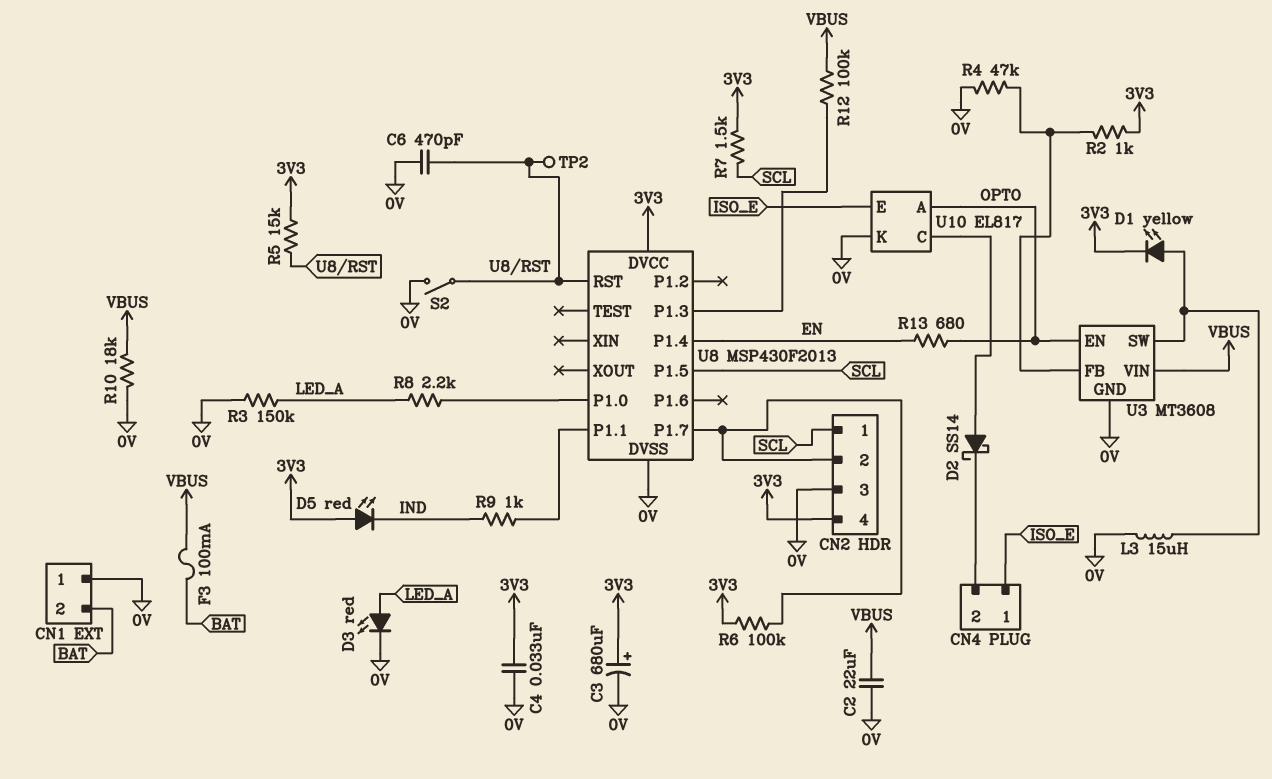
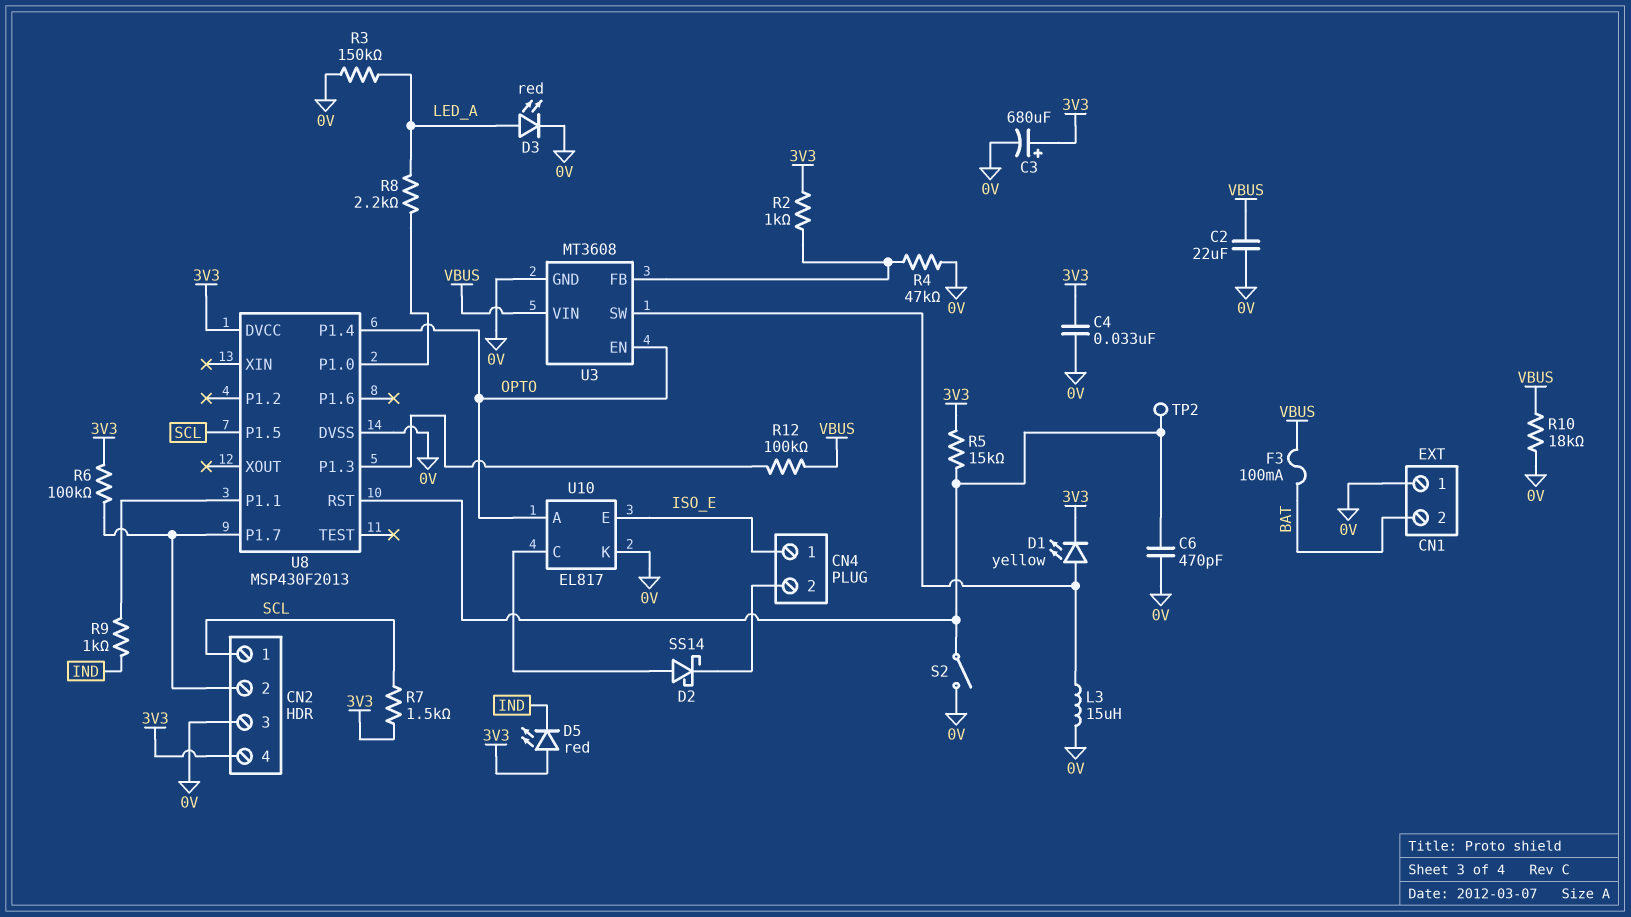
R13: 680 (EN, OPTO) -> none
U8 pin P1.4: EN -> OPTO

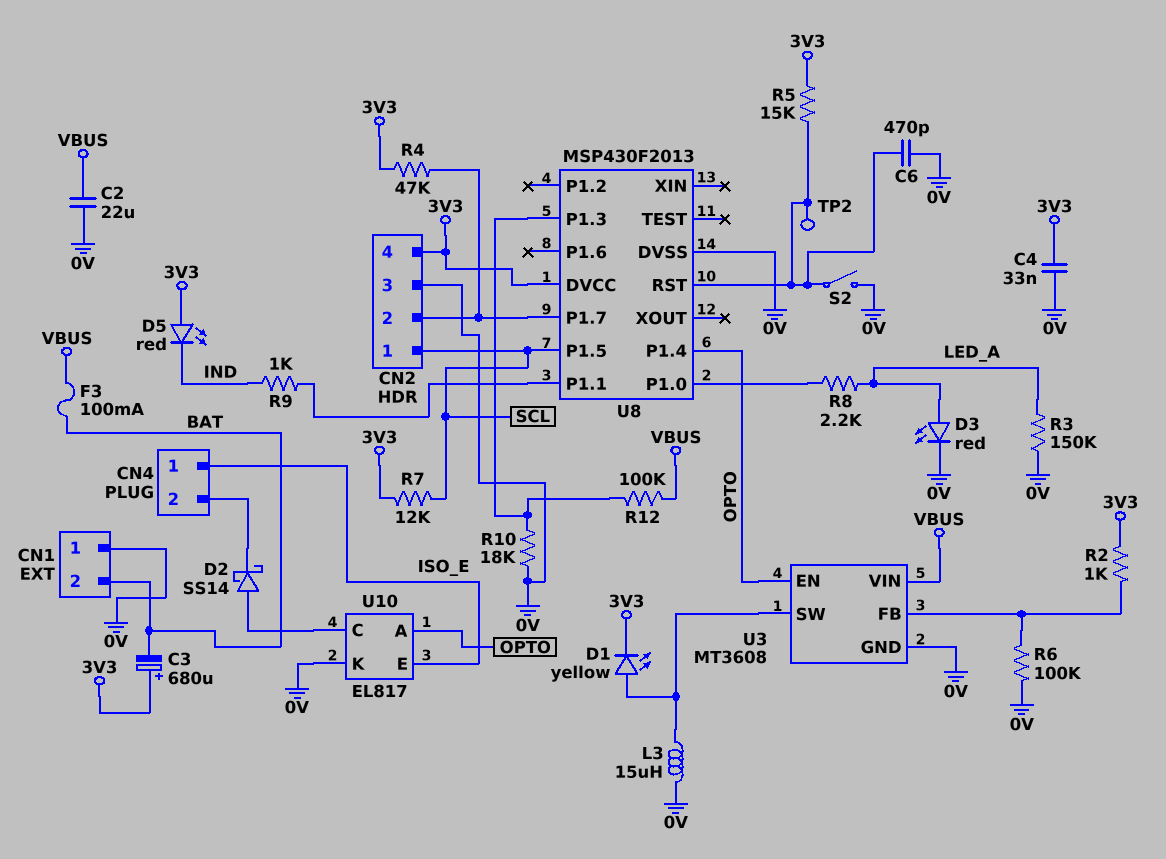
C3: 680uF (plus 3V3, minus 0V) -> 680uF (plus 3V3, minus BAT)
R4: 47k (0V, U3/FB) -> 47k (3V3, CN2/2)
R6: 100k (3V3, CN2/2) -> 100k (0V, U3/FB)
R7: 1.5k (3V3, SCL) -> 12k (3V3, SCL)
R10: 18k (0V, VBUS) -> 18k (0V, U8/P1.3)

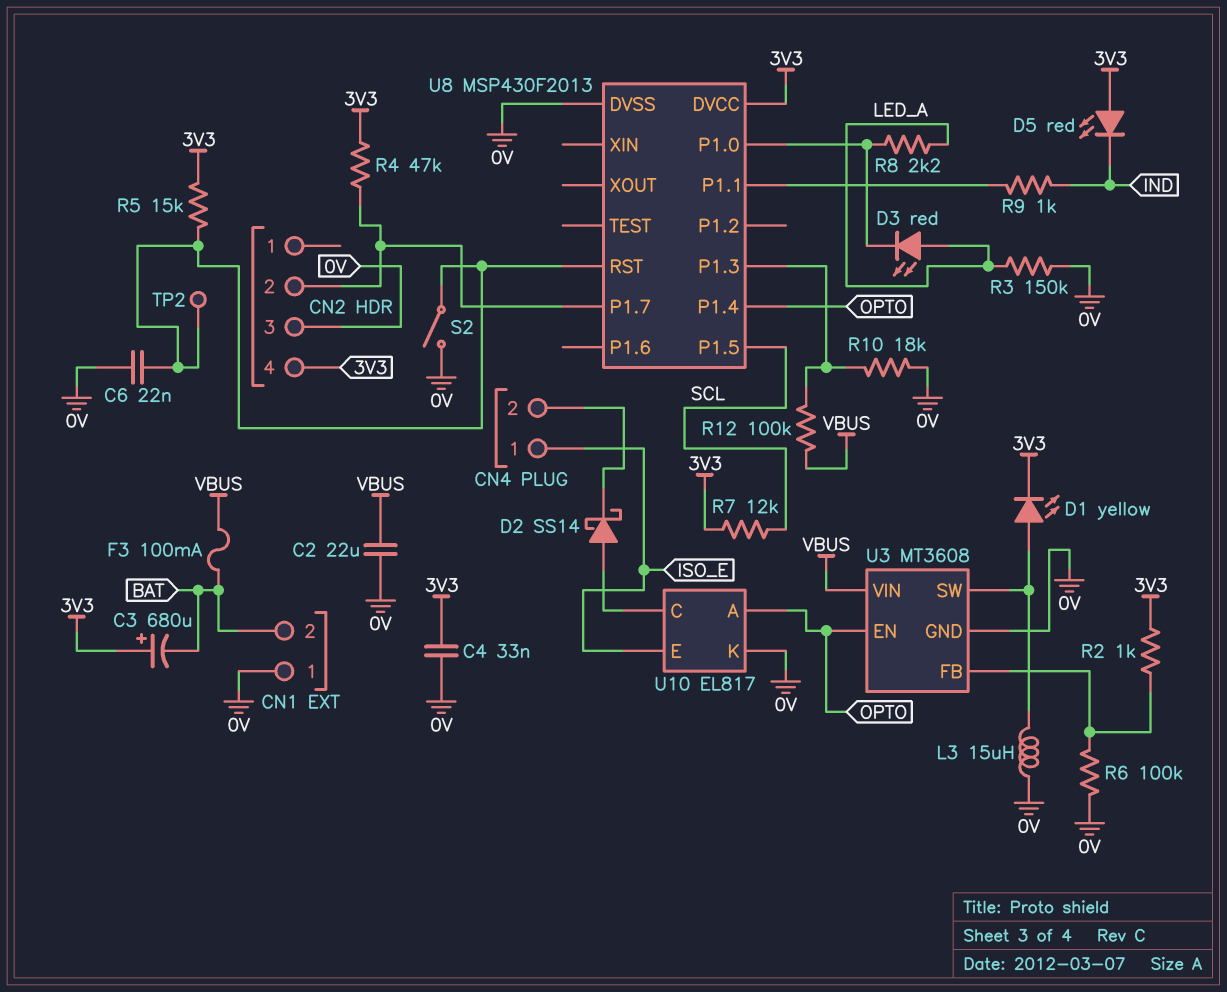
C6: 470pF (0V, U8/RST) -> 22nF (0V, U8/RST)
CN2 pin 1: SCL -> none
D3: LED red (A LED_A, K 0V) -> LED red (A LED_A, K U8/P1.0)

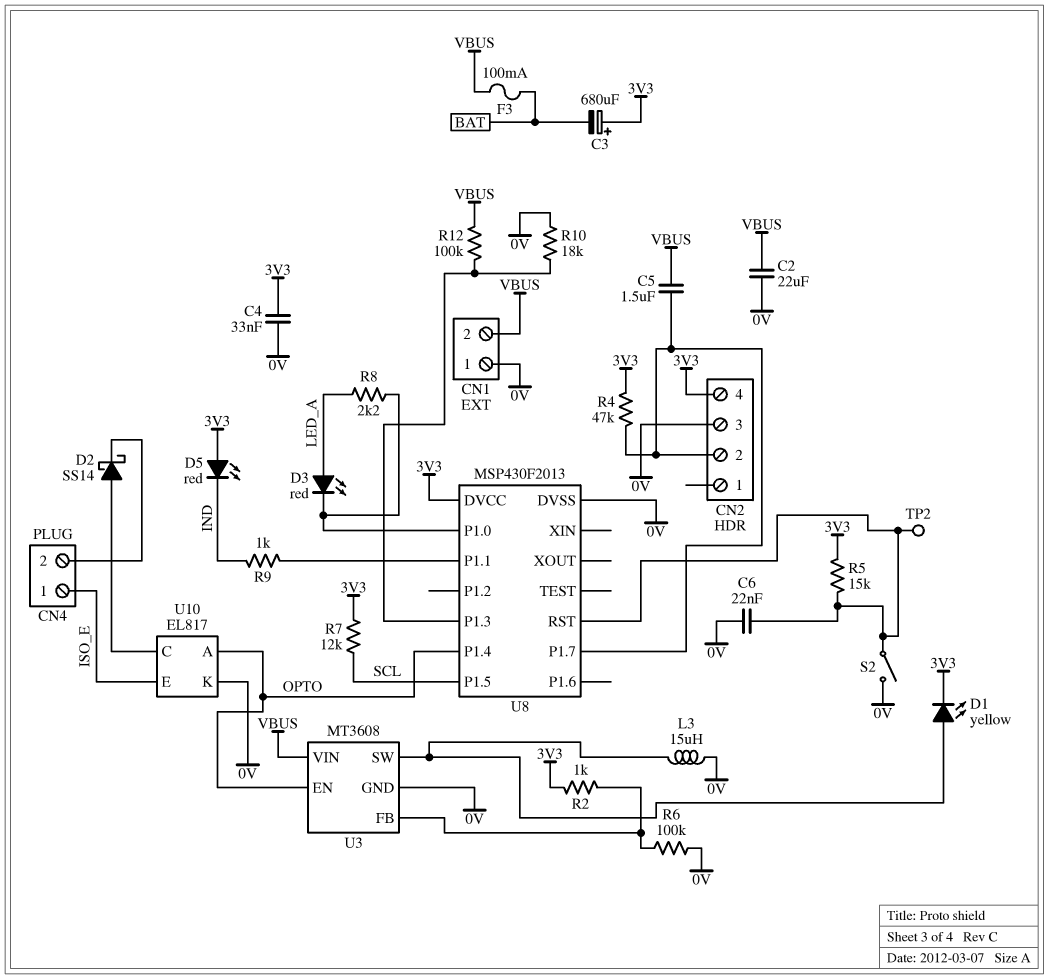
C5: none -> 1.5uF (CN2/2, VBUS)
CN1 pin 2: BAT -> VBUS
R3: 150k (0V, LED_A) -> none

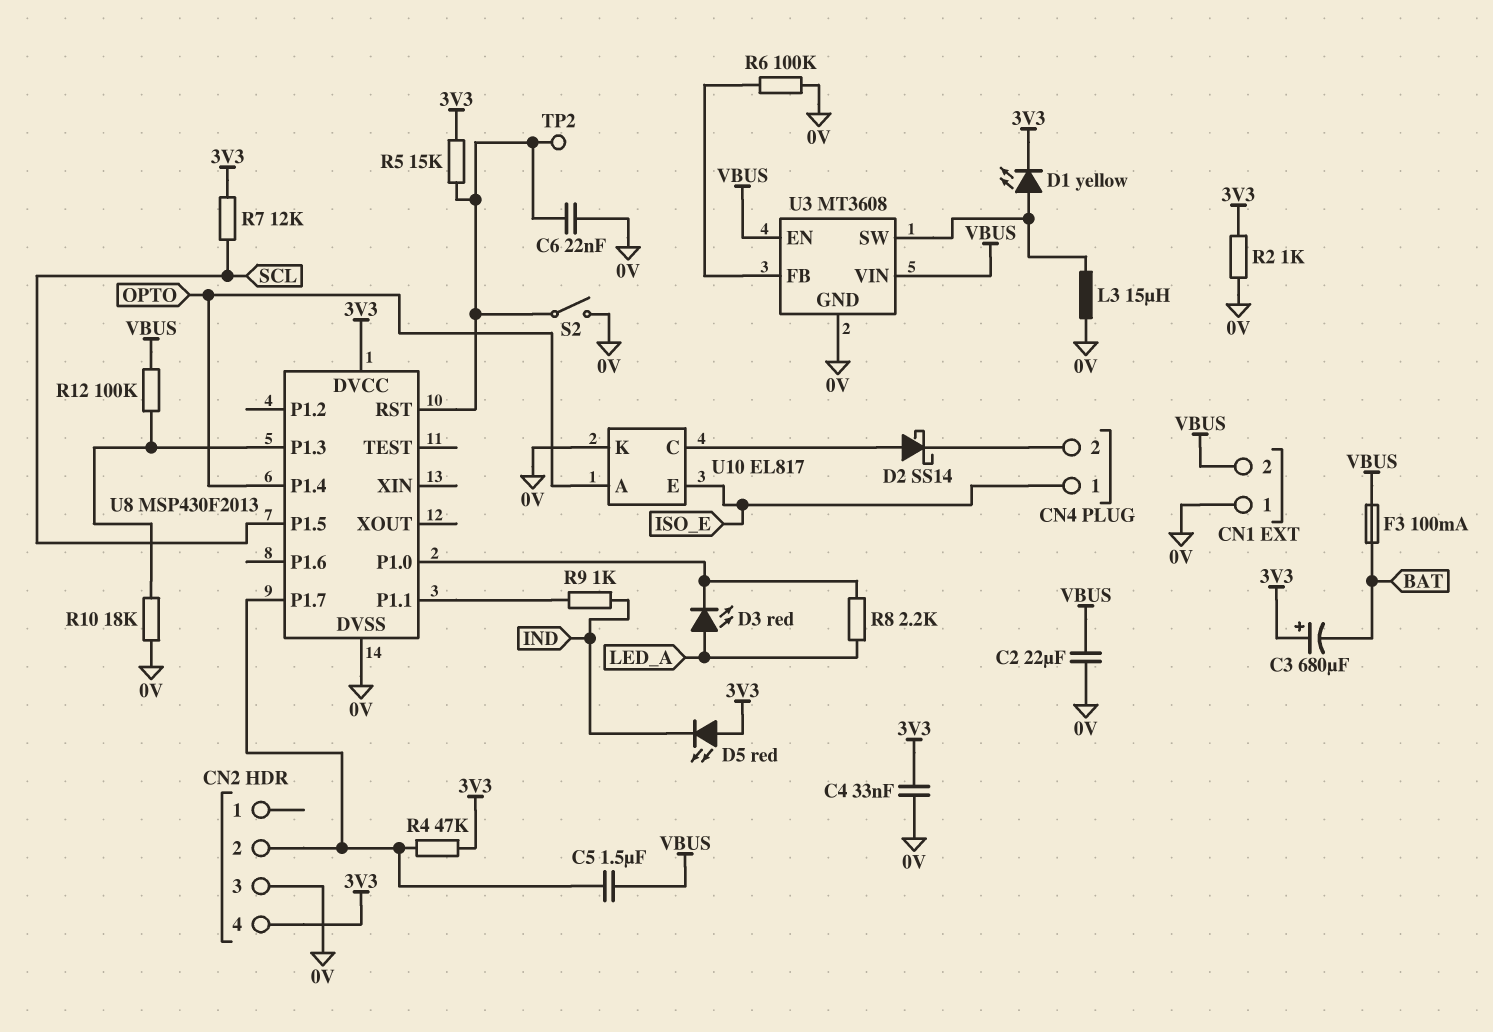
R2: 1k (3V3, U3/FB) -> 1k (0V, 3V3)
U3 pin EN: OPTO -> VBUS

